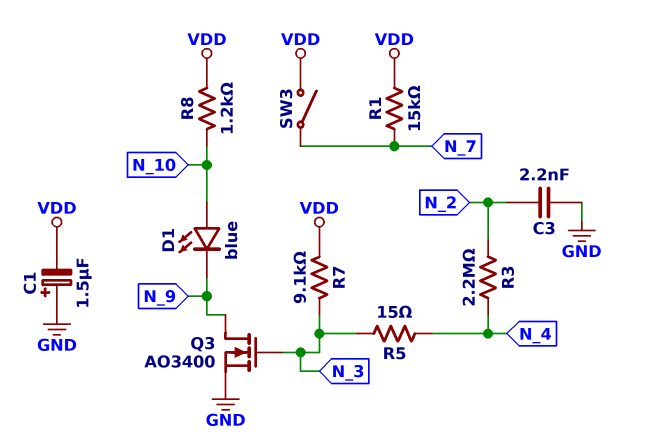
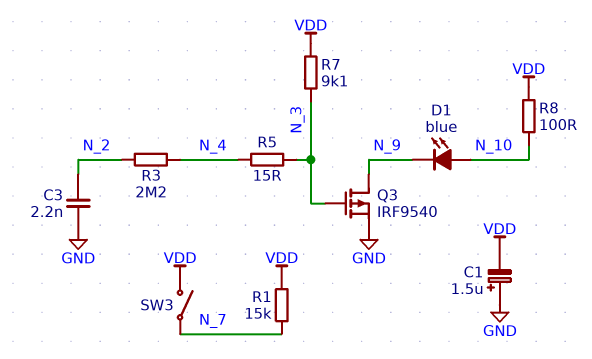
Q3: NMOS AO3400 (G N_3, D N_9, S GND) -> PMOS IRF9540 (G N_3, D N_9, S GND)
R8: 1.2k (N_10, VDD) -> 100 (N_10, VDD)

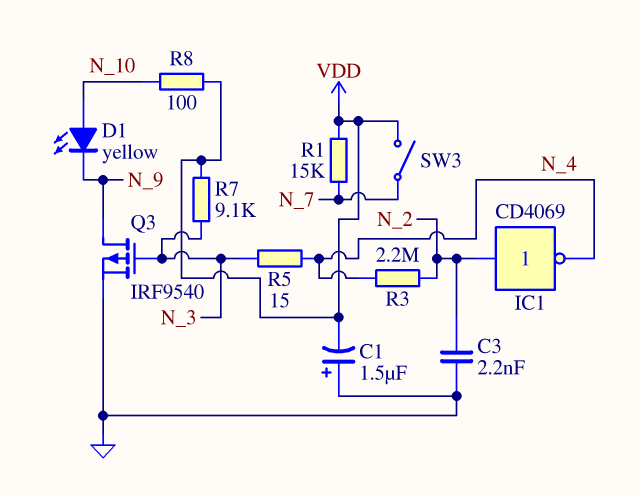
D1: LED blue (A N_10, K N_9) -> LED yellow (A N_10, K N_9)
IC1: none -> NOT CD4069 (in N_2, out N_4)

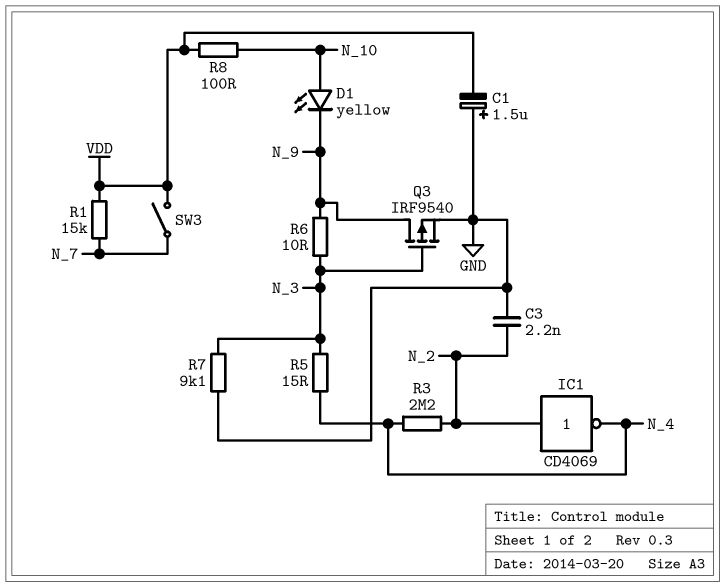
R6: none -> 10 (N_3, N_9)
R7: 9.1k (N_3, VDD) -> 9.1k (GND, N_3)

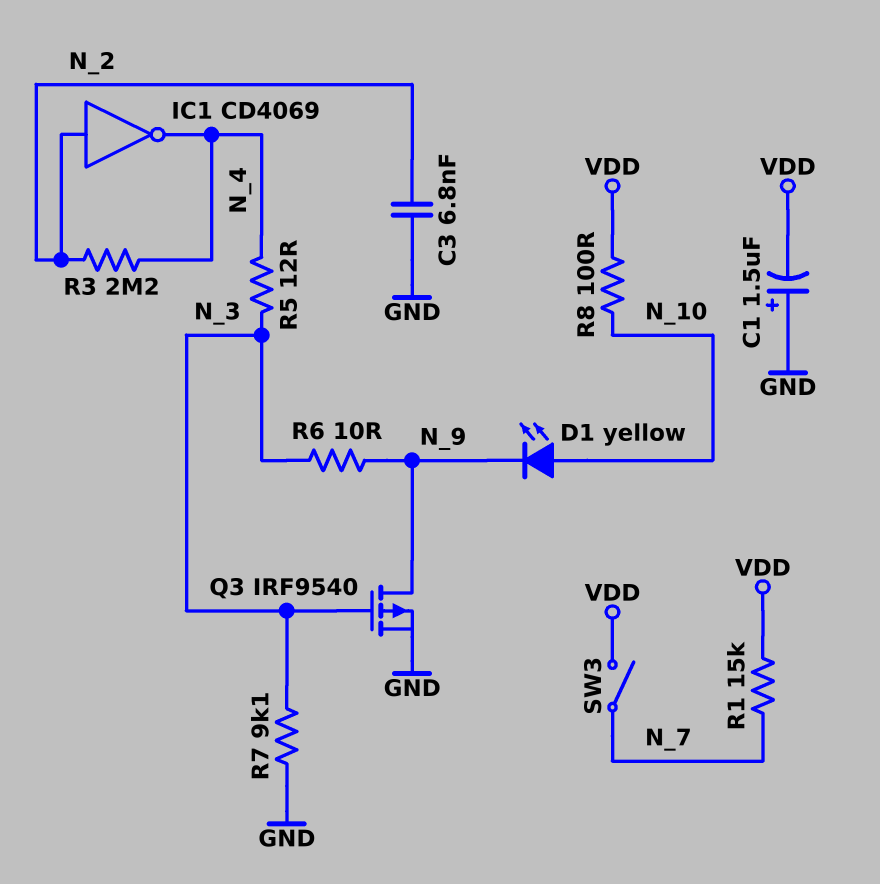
C3: 2.2nF (GND, N_2) -> 6.8nF (GND, N_2)
R5: 15 (N_3, N_4) -> 12 (N_3, N_4)

